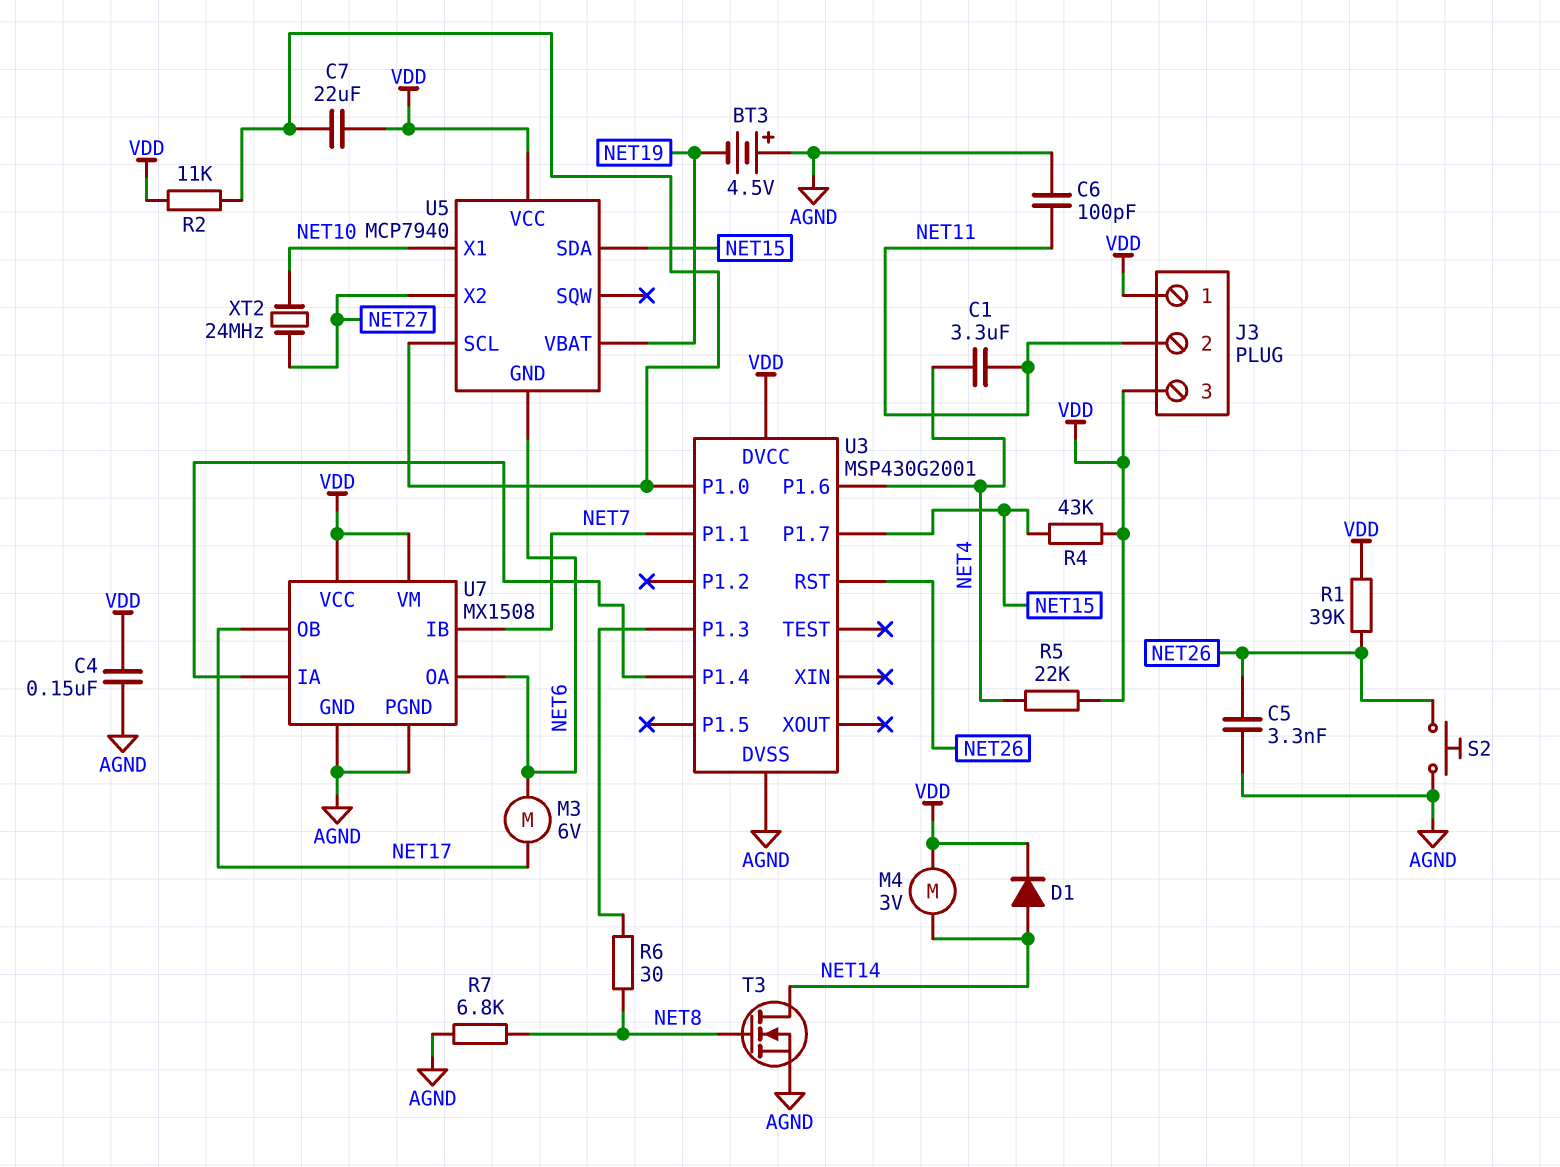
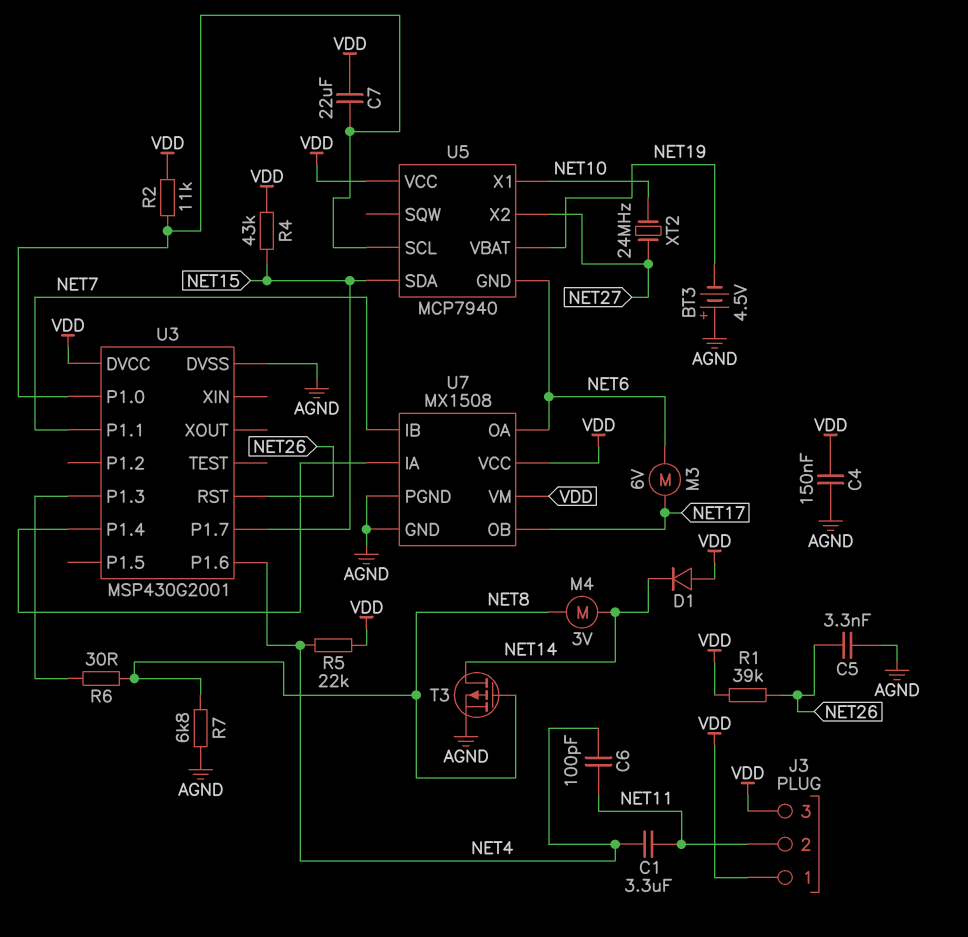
C6: 100pF (AGND, NET11) -> 100pF (NET4, NET11)
D1: diode (A NET14, K VDD) -> diode (A VDD, K NET14)
M4: motor 3V (NET14, VDD) -> motor 3V (NET8, NET14)
S2: button (AGND, NET26) -> none
T3: NMOS (G NET8, D NET14, S AGND) -> PMOS (G NET8, D NET14, S AGND)

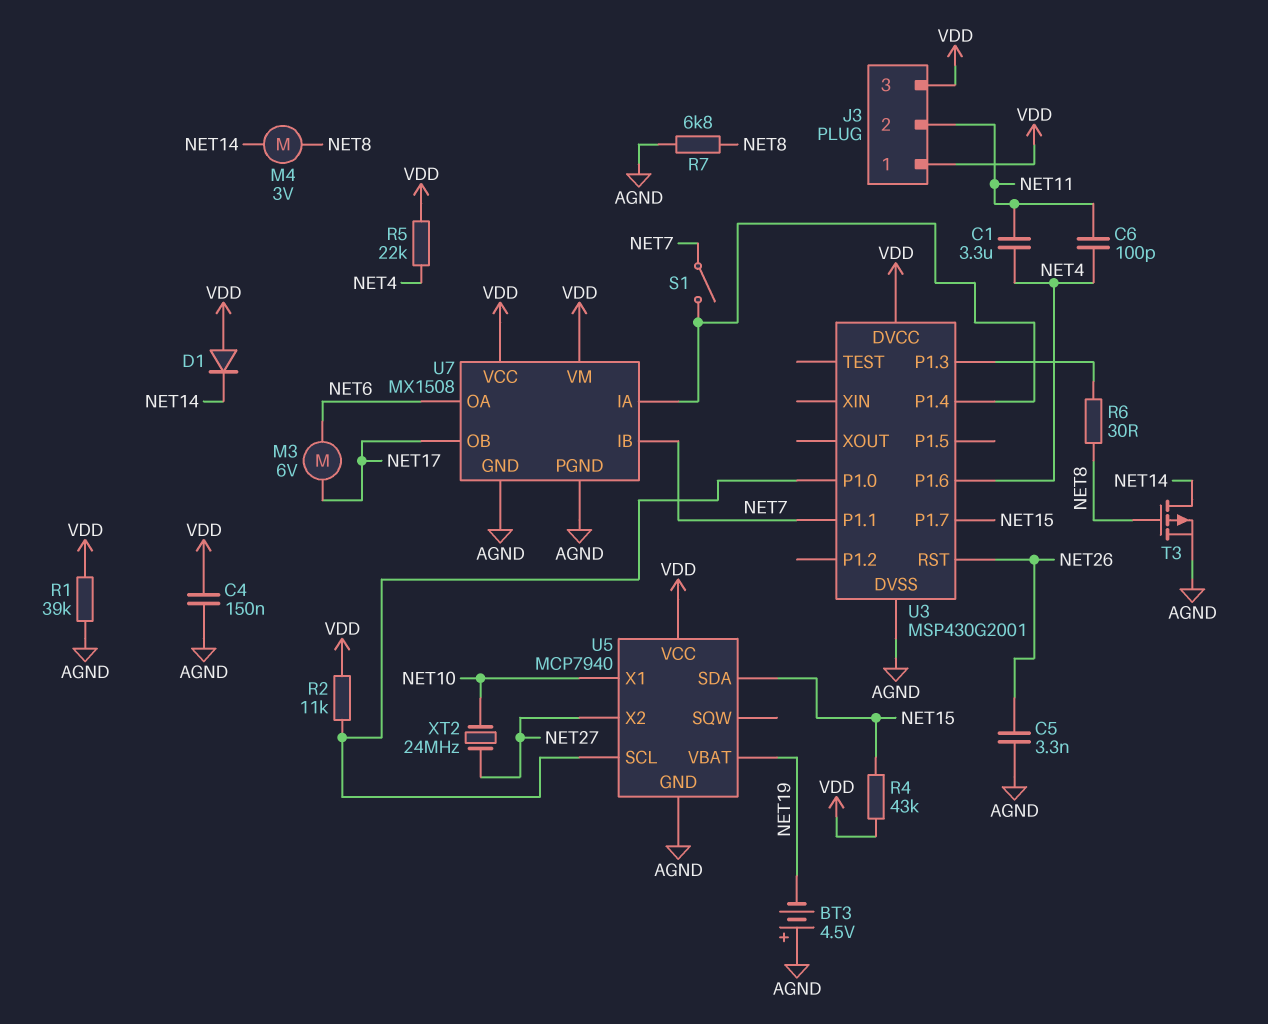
C7: 22uF (U3/P1.0, VDD) -> none
R1: 39k (NET26, VDD) -> 39k (AGND, VDD)
S1: none -> switch (NET7, U3/P1.4)
U5 pin GND: NET6 -> AGND

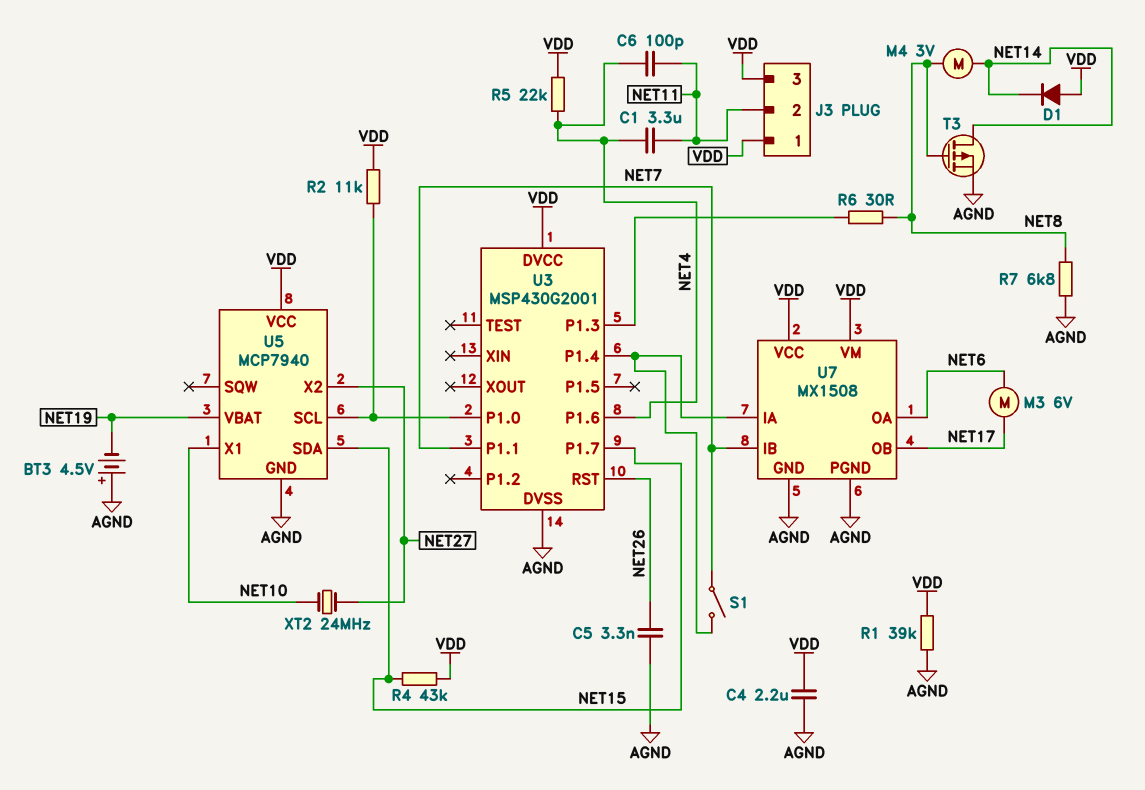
C4: 150nF (AGND, VDD) -> 2.2uF (AGND, VDD)

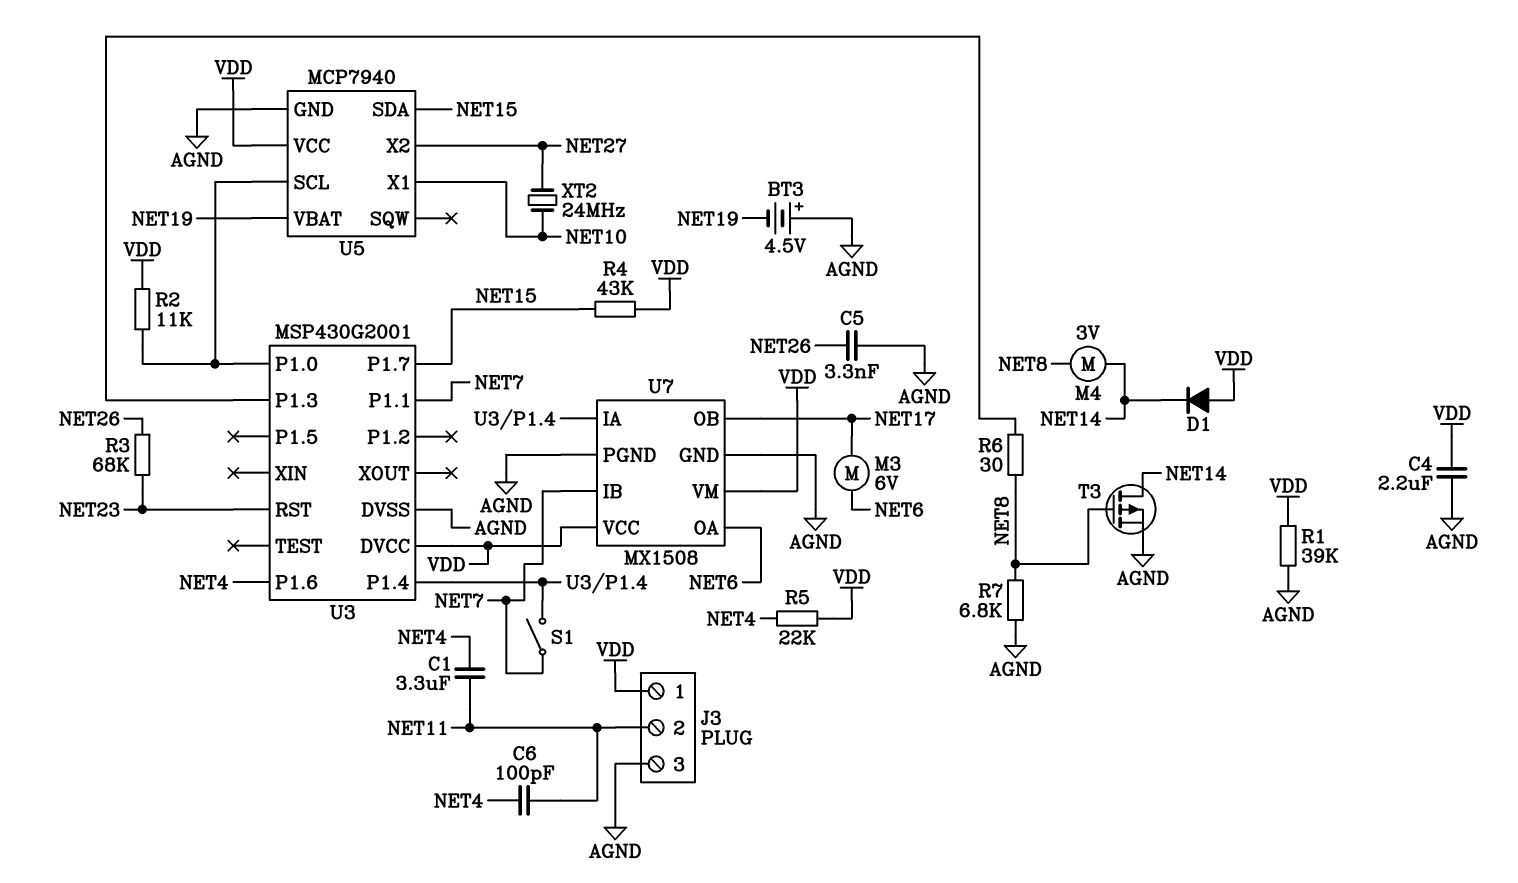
J3 pin 3: VDD -> AGND
R3: none -> 68k (NET23, NET26)
U3 pin RST: NET26 -> NET23

